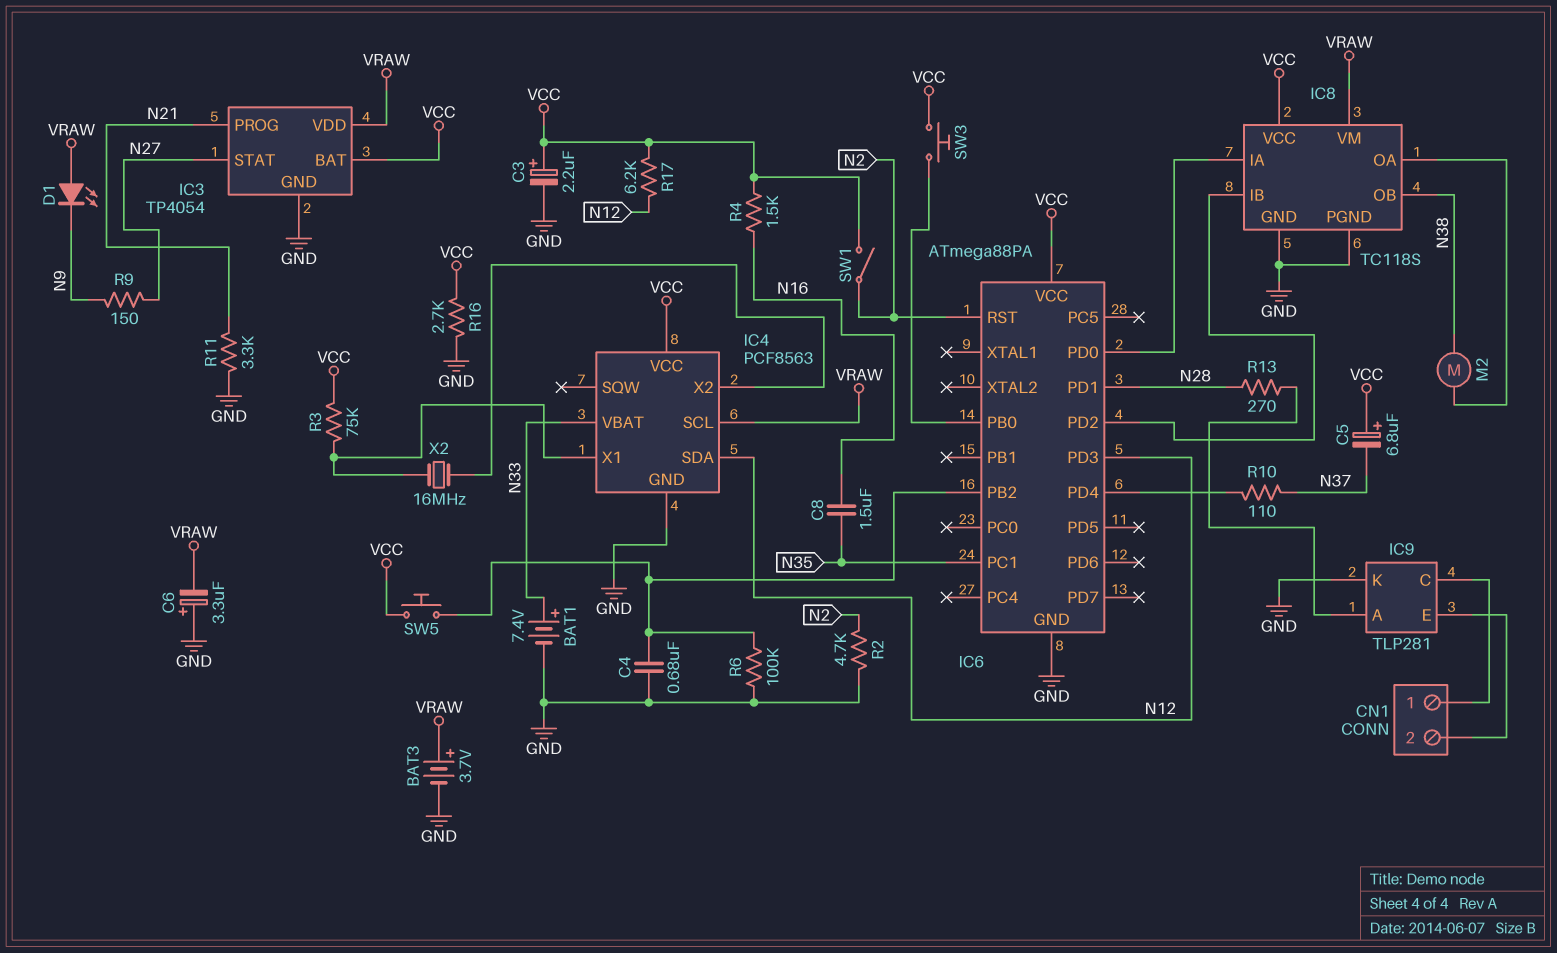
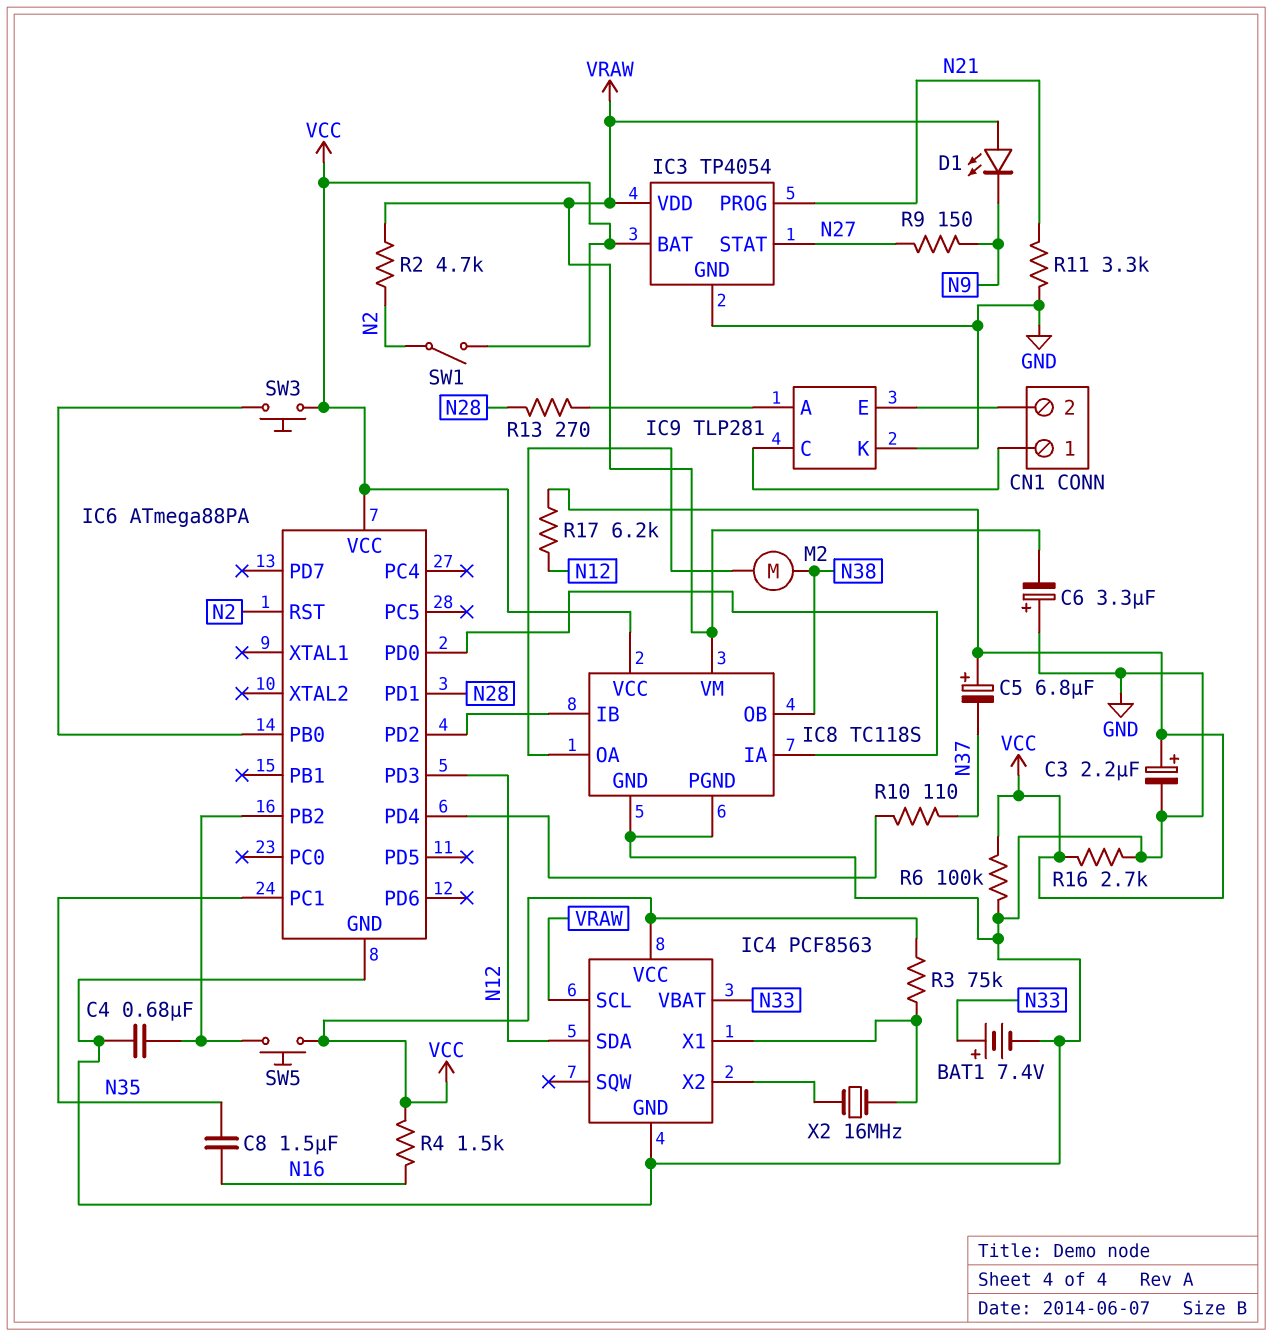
BAT3: 3.7V (plus VRAW, minus GND) -> none
R2: 4.7k (GND, N2) -> 4.7k (N2, VRAW)
R6: 100k (GND, IC6/PB2) -> 100k (GND, VCC)

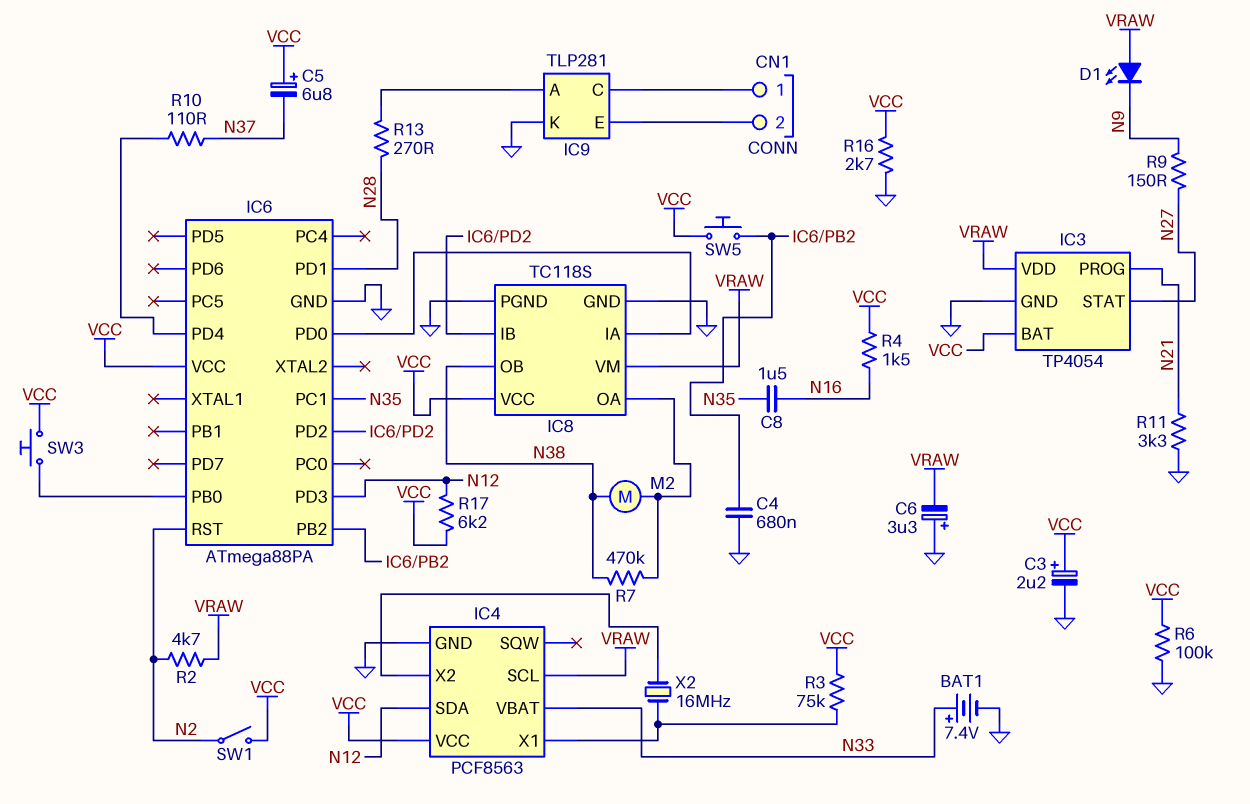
R7: none -> 470k (IC8/OA, N38)

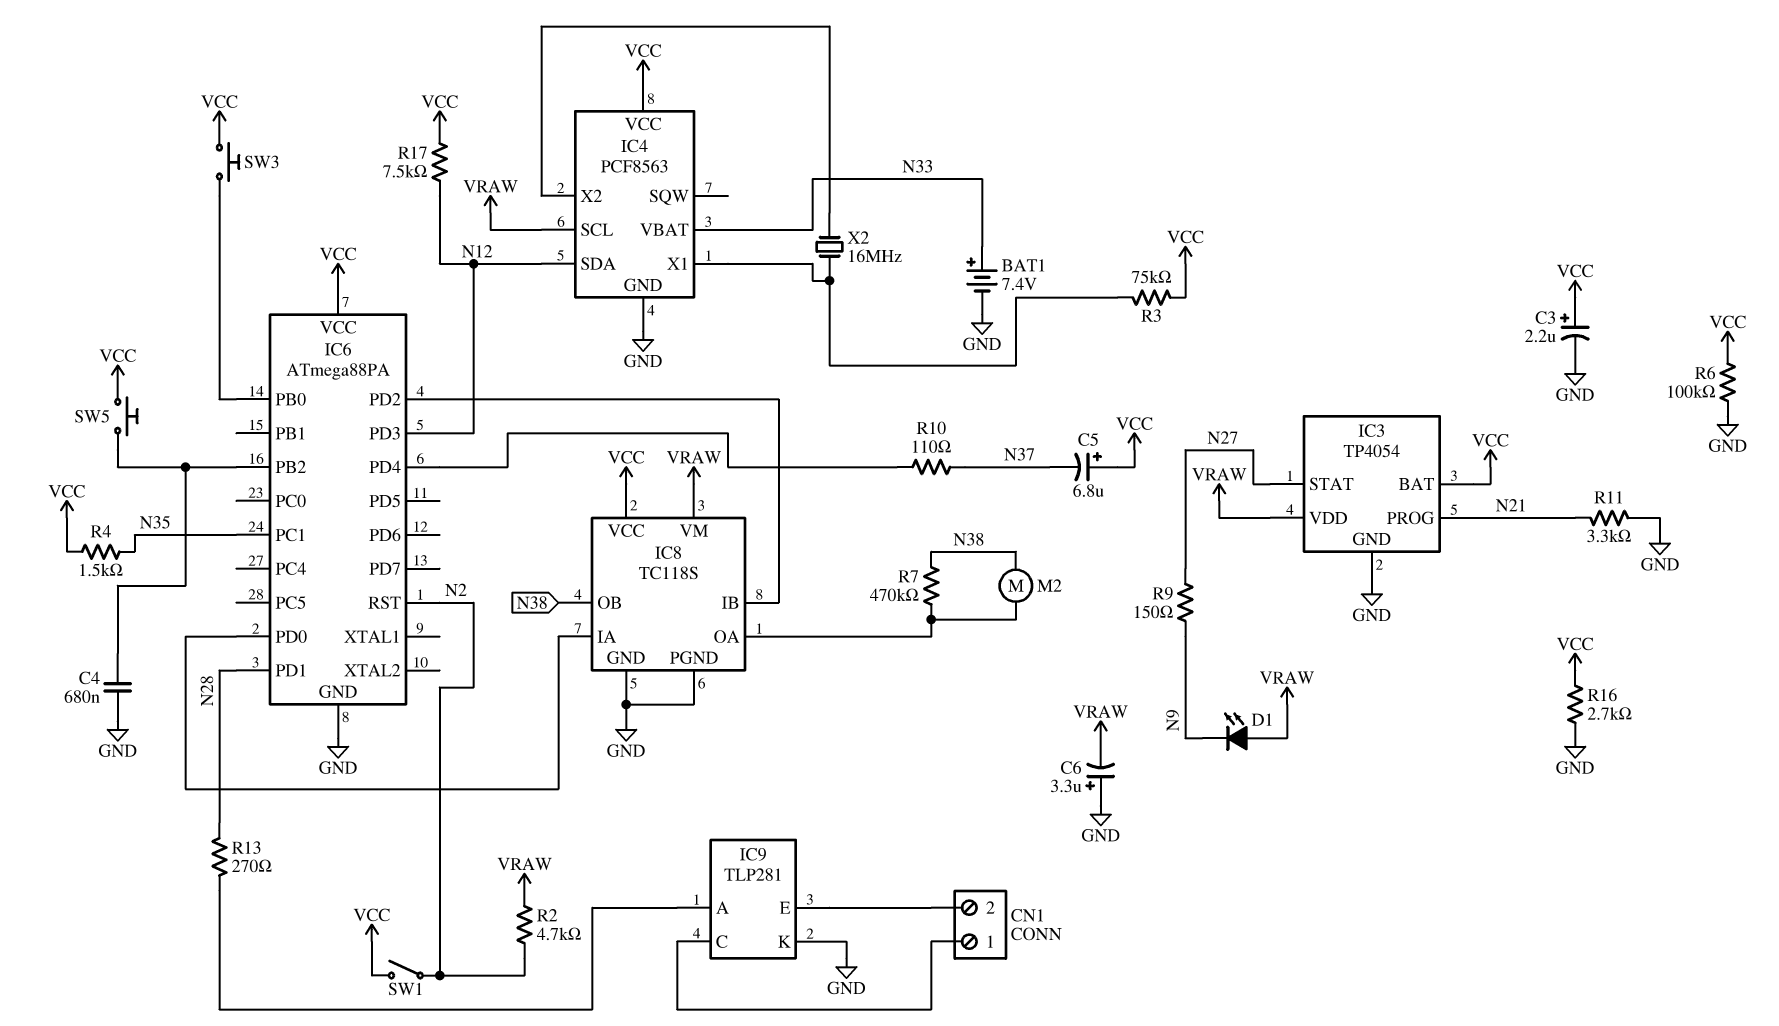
C8: 1.5uF (N16, N35) -> none
R4: 1.5k (N16, VCC) -> 1.5k (N35, VCC)
R17: 6.2k (N12, VCC) -> 7.5k (N12, VCC)

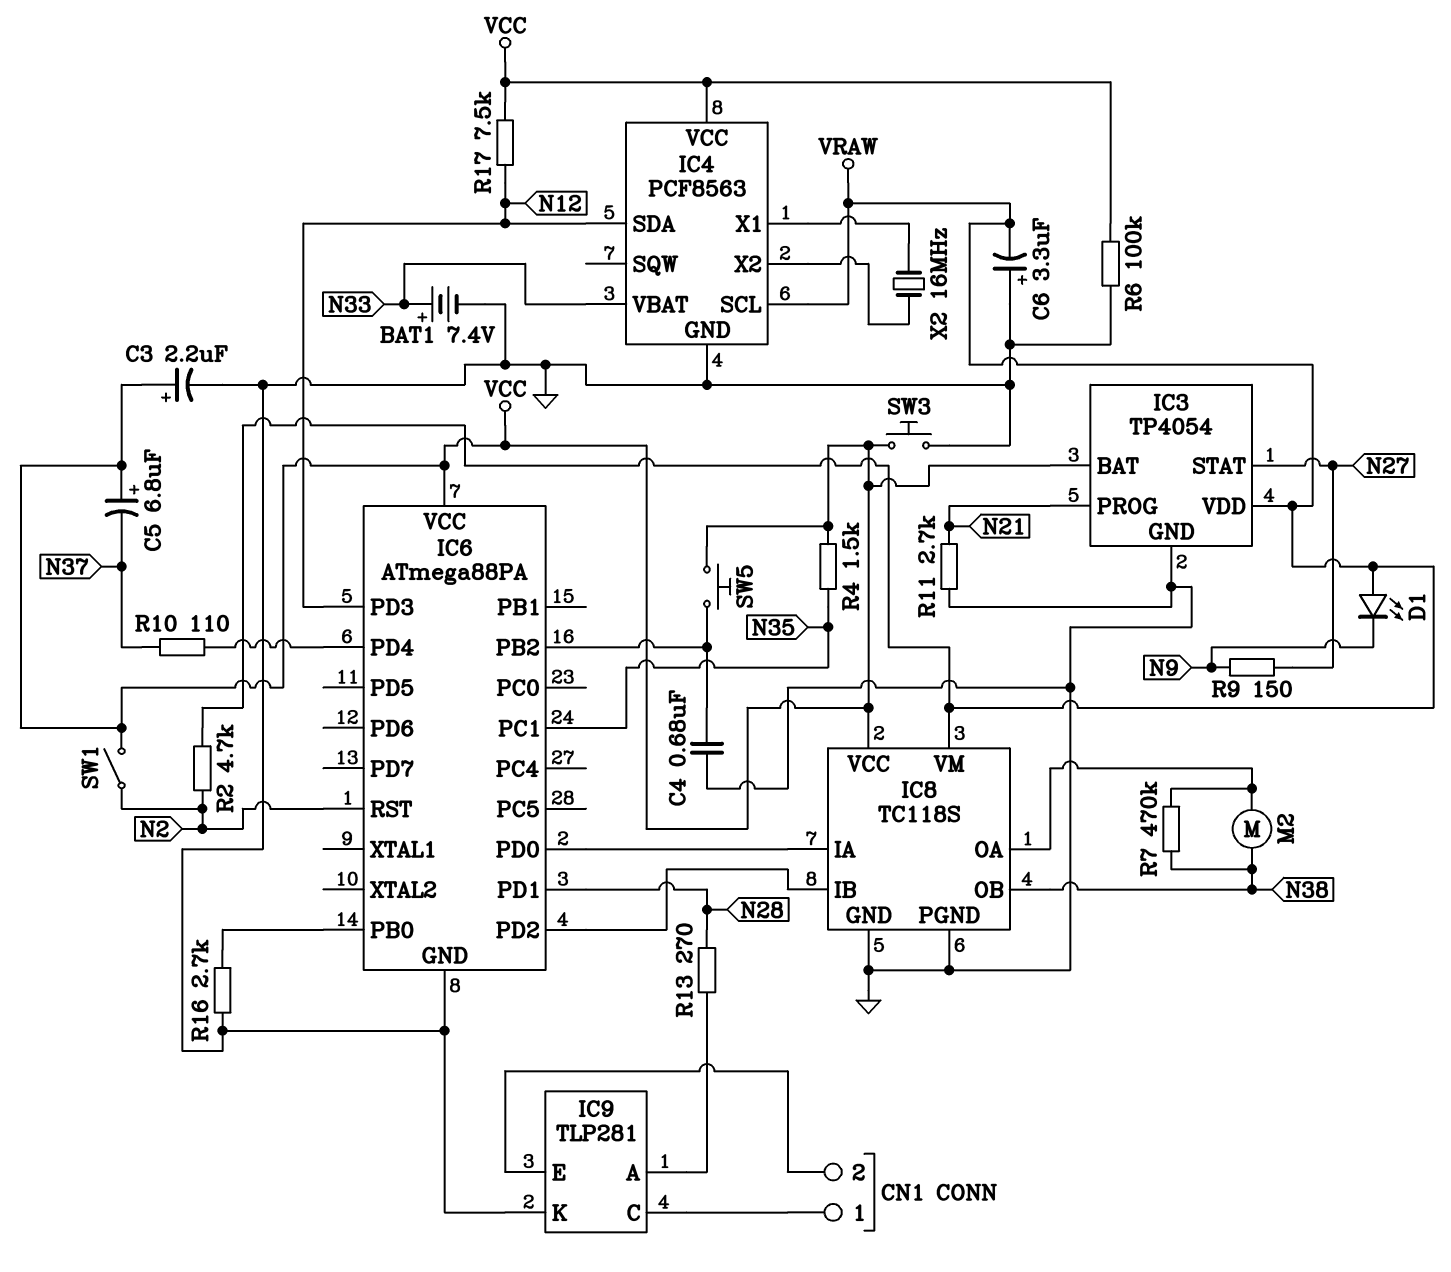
R3: 75k (IC4/X1, VCC) -> none
R11: 3.3k (GND, N21) -> 2.7k (GND, N21)
R16: 2.7k (GND, VCC) -> 2.7k (GND, IC6/PB0)
SW3: button (IC6/PB0, VCC) -> button (GND, VCC)

